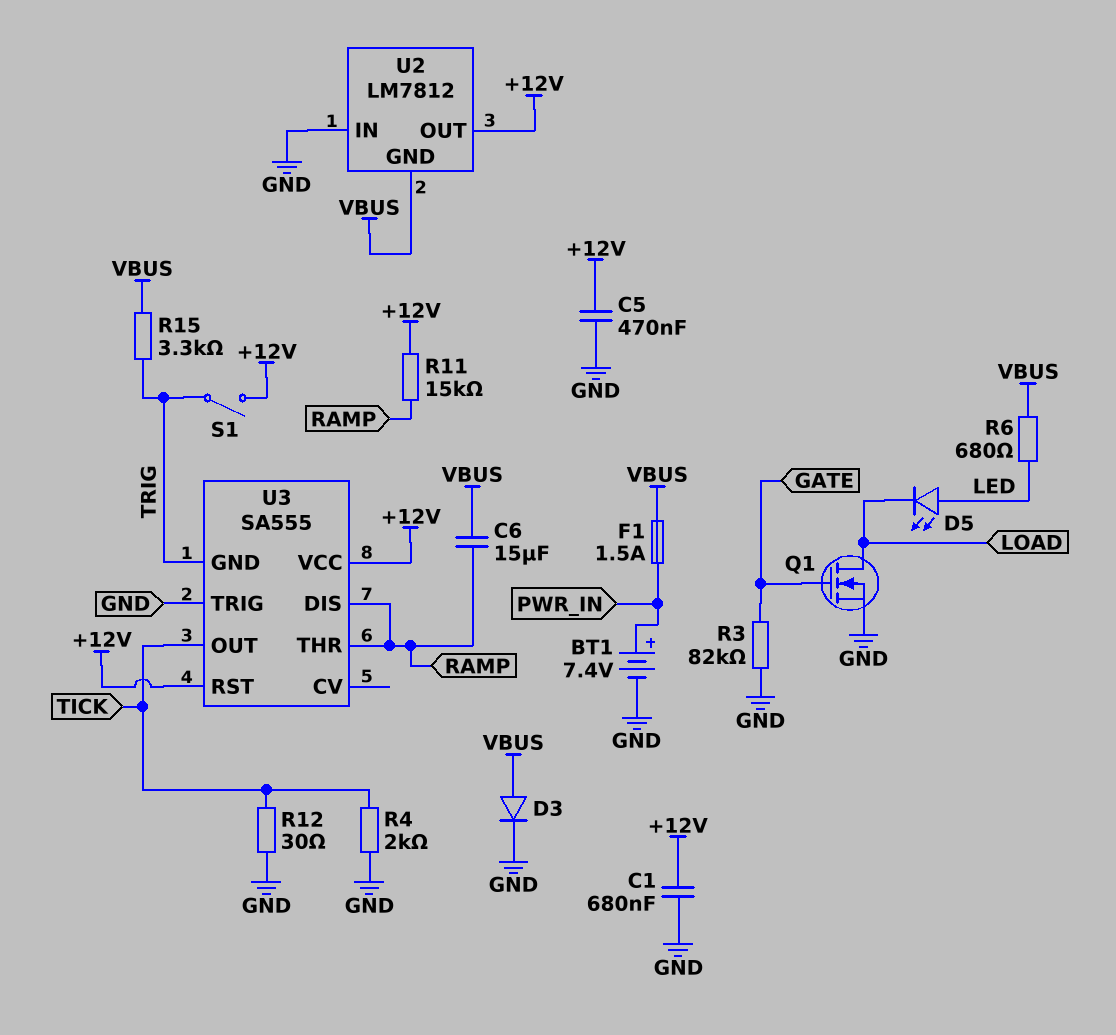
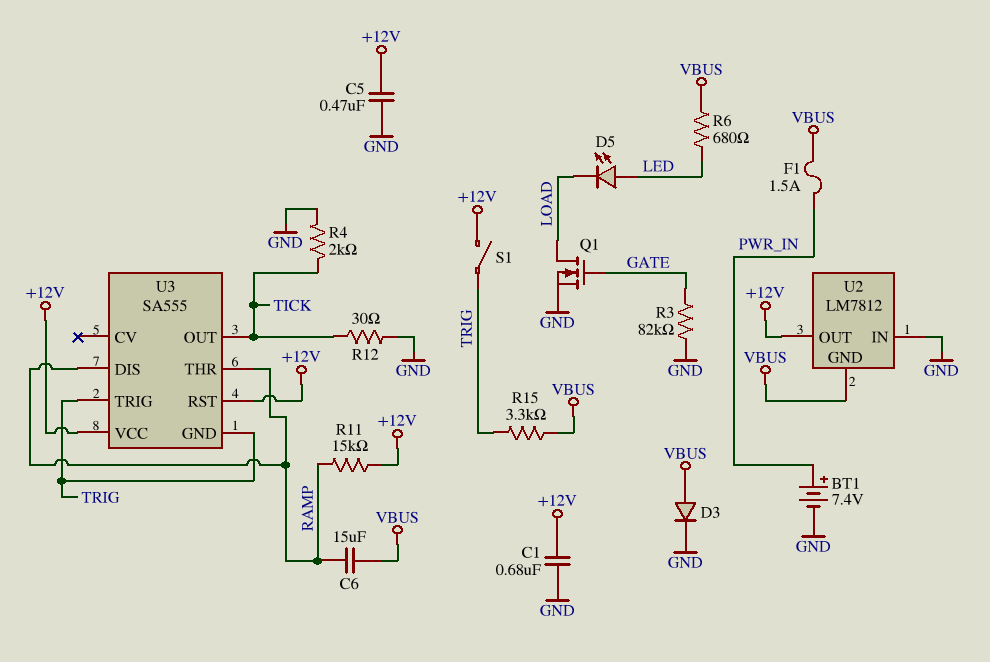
U3 pin TRIG: GND -> TRIG

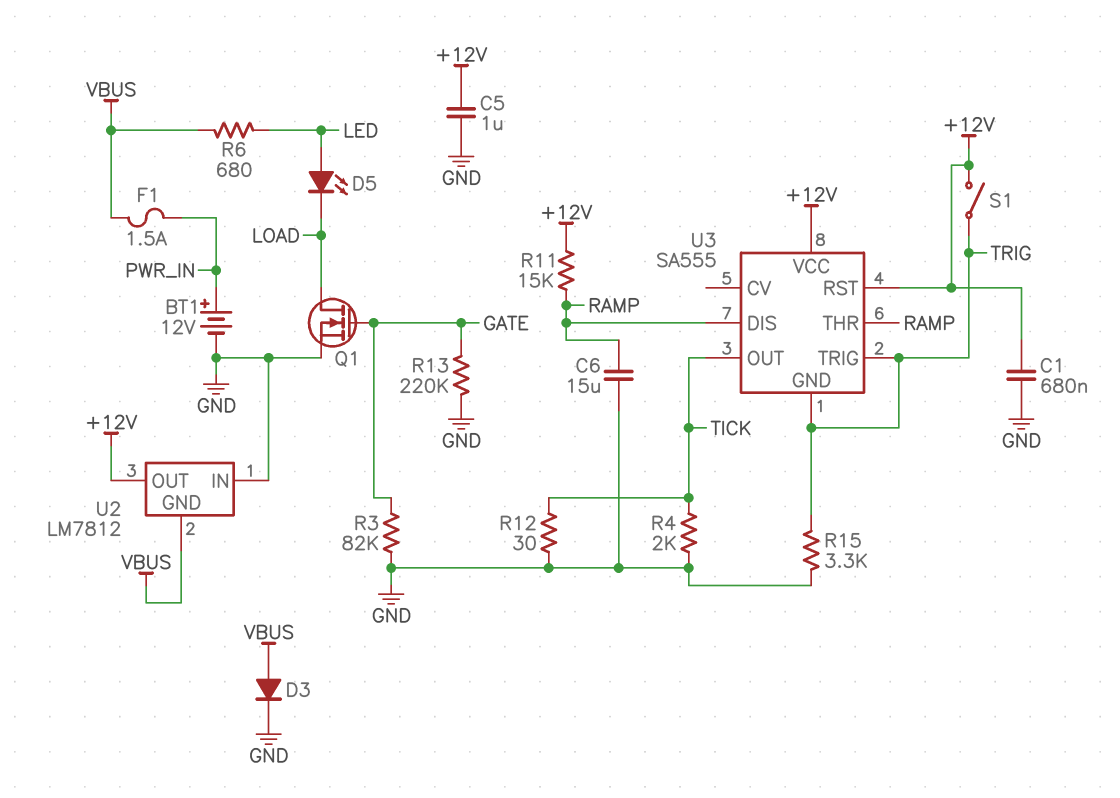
BT1: 7.4V (plus PWR_IN, minus GND) -> 12V (plus PWR_IN, minus GND)
C5: 470nF (+12V, GND) -> 1uF (+12V, GND)
C6: 15uF (RAMP, VBUS) -> 15uF (GND, RAMP)
R13: none -> 220k (GATE, GND)
R15: 3.3k (TRIG, VBUS) -> 3.3k (GND, TRIG)

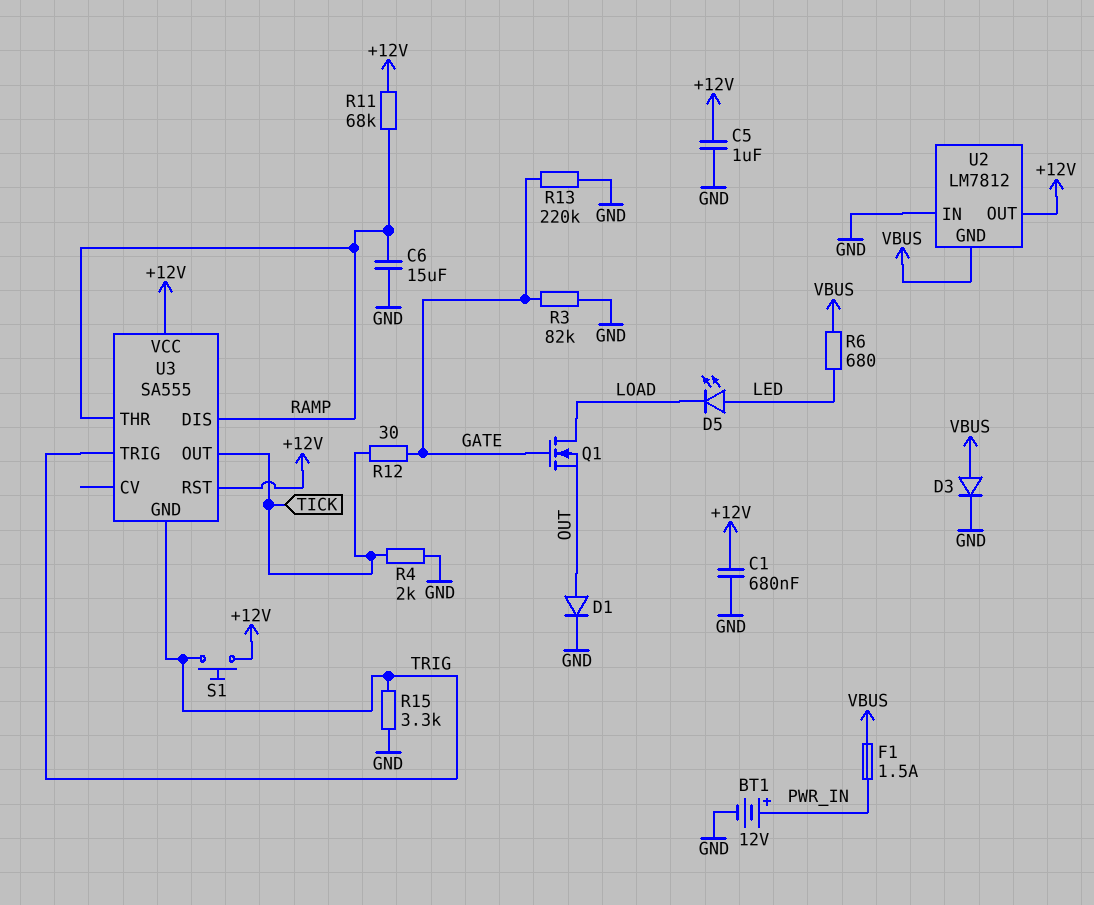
D1: none -> diode (A OUT, K GND)
Q1: NMOS (G GATE, D LOAD, S GND) -> NMOS (G GATE, D LOAD, S OUT)
R11: 15k (+12V, RAMP) -> 68k (+12V, RAMP)
R12: 30 (GND, TICK) -> 30 (GATE, TICK)
S1: switch (+12V, TRIG) -> button (+12V, TRIG)

